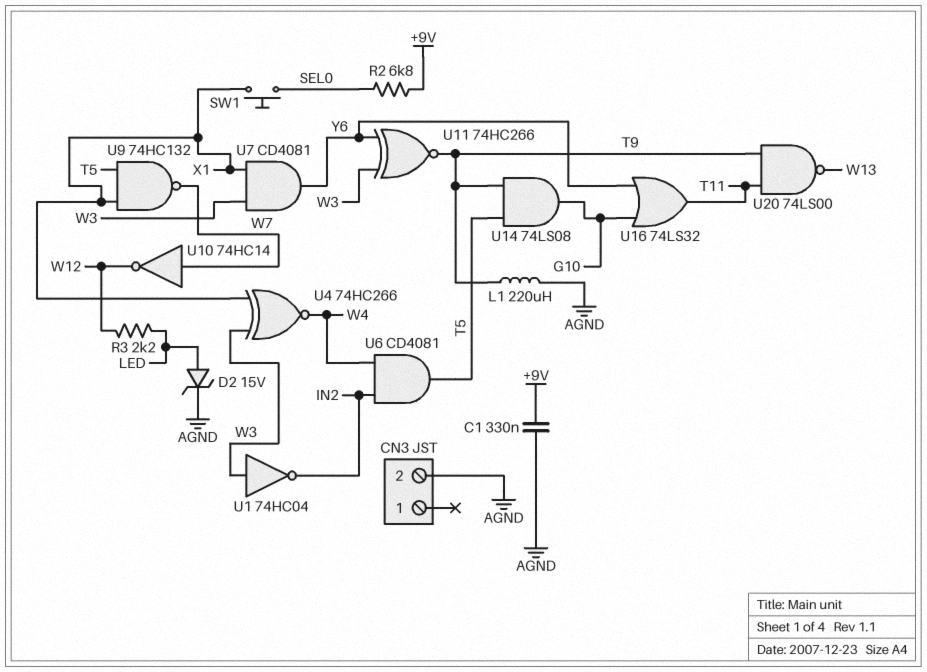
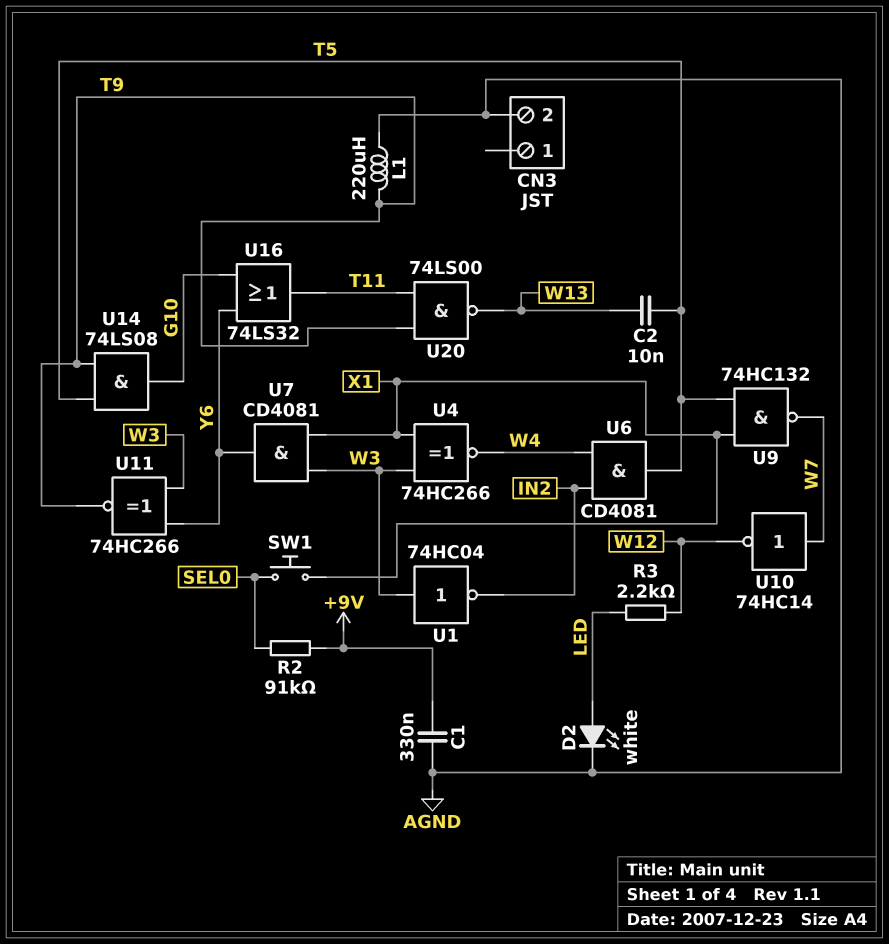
C2: none -> 10nF (T5, W13)
D2: zener 15V (A LED, K AGND) -> LED white (A LED, K AGND)
R2: 6.8k (+9V, SEL0) -> 91k (+9V, SEL0)

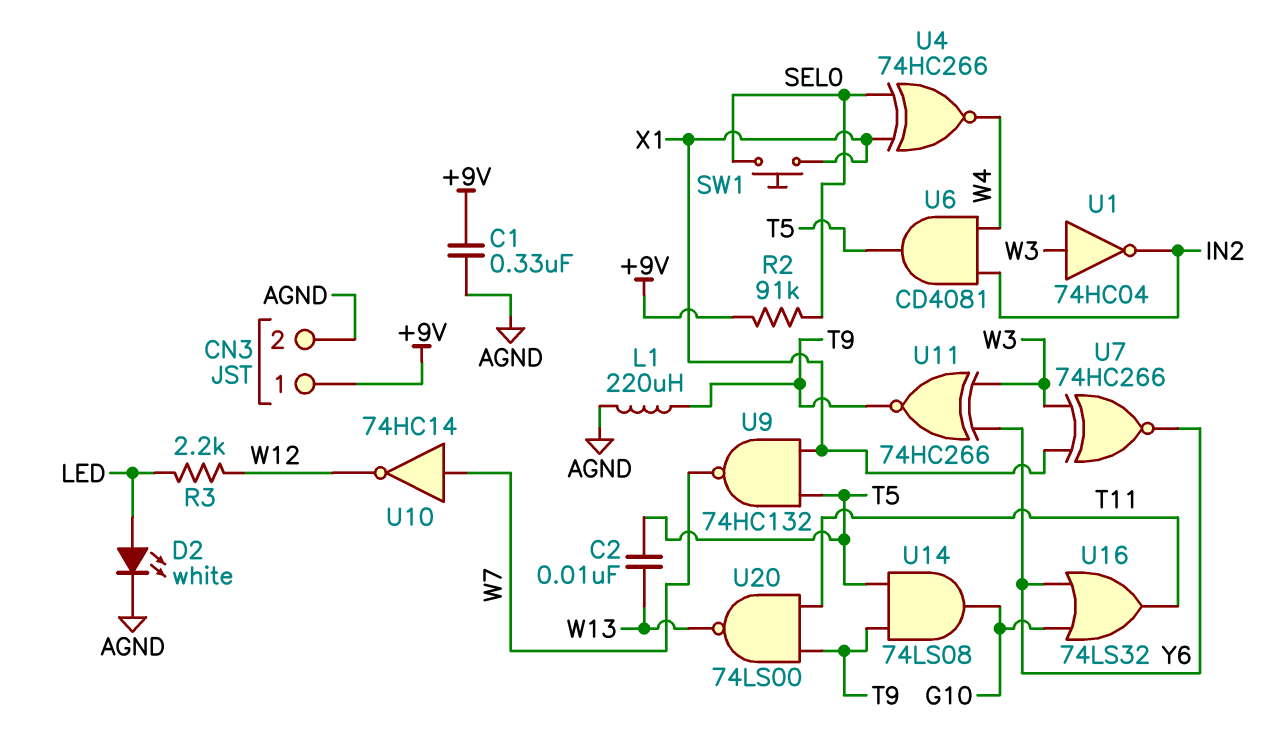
CN3 pin 1: none -> +9V
U4: XNOR 74HC266 (in W3, in X1, out W4) -> XNOR 74HC266 (in SEL0, in X1, out W4)
U7: AND CD4081 (in W3, in X1, out Y6) -> XNOR 74HC266 (in W3, in X1, out Y6)

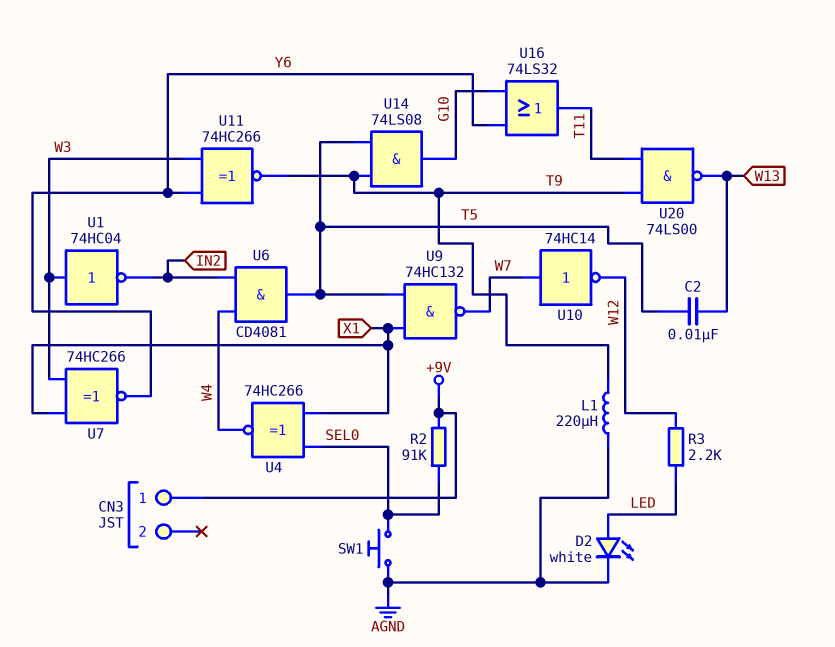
C1: 330nF (+9V, AGND) -> none
CN3 pin 2: AGND -> none
SW1: button (SEL0, X1) -> button (AGND, SEL0)

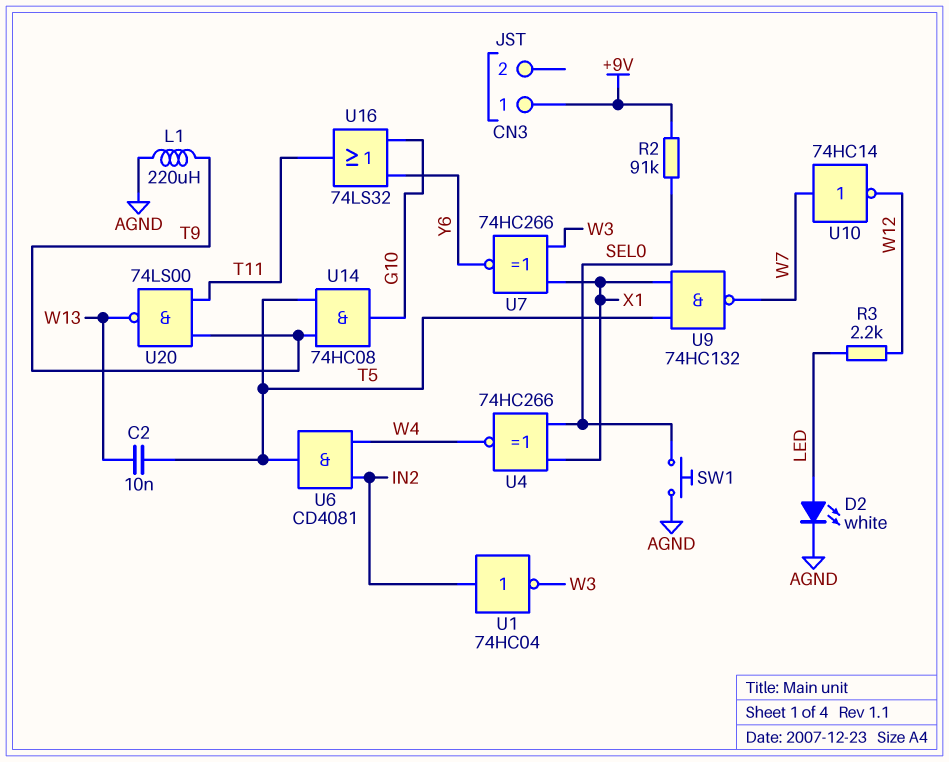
U1: NOT 74HC04 (in W3, out IN2) -> NOT 74HC04 (in IN2, out W3)
U11: XNOR 74HC266 (in W3, in Y6, out T9) -> none
U14: AND 74LS08 (in T5, in T9, out G10) -> AND 74HC08 (in T5, in T9, out G10)

